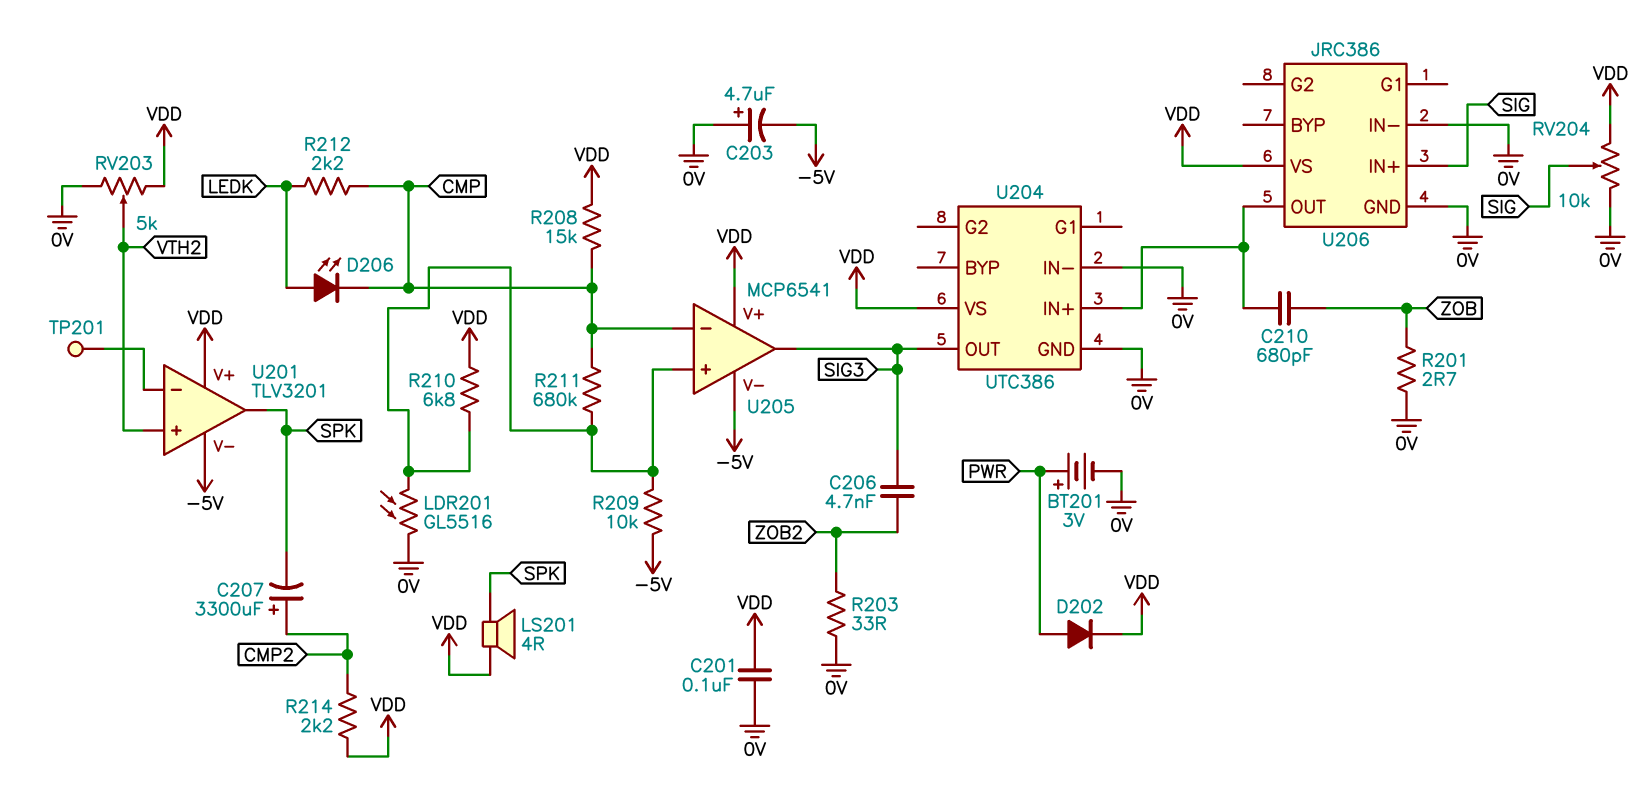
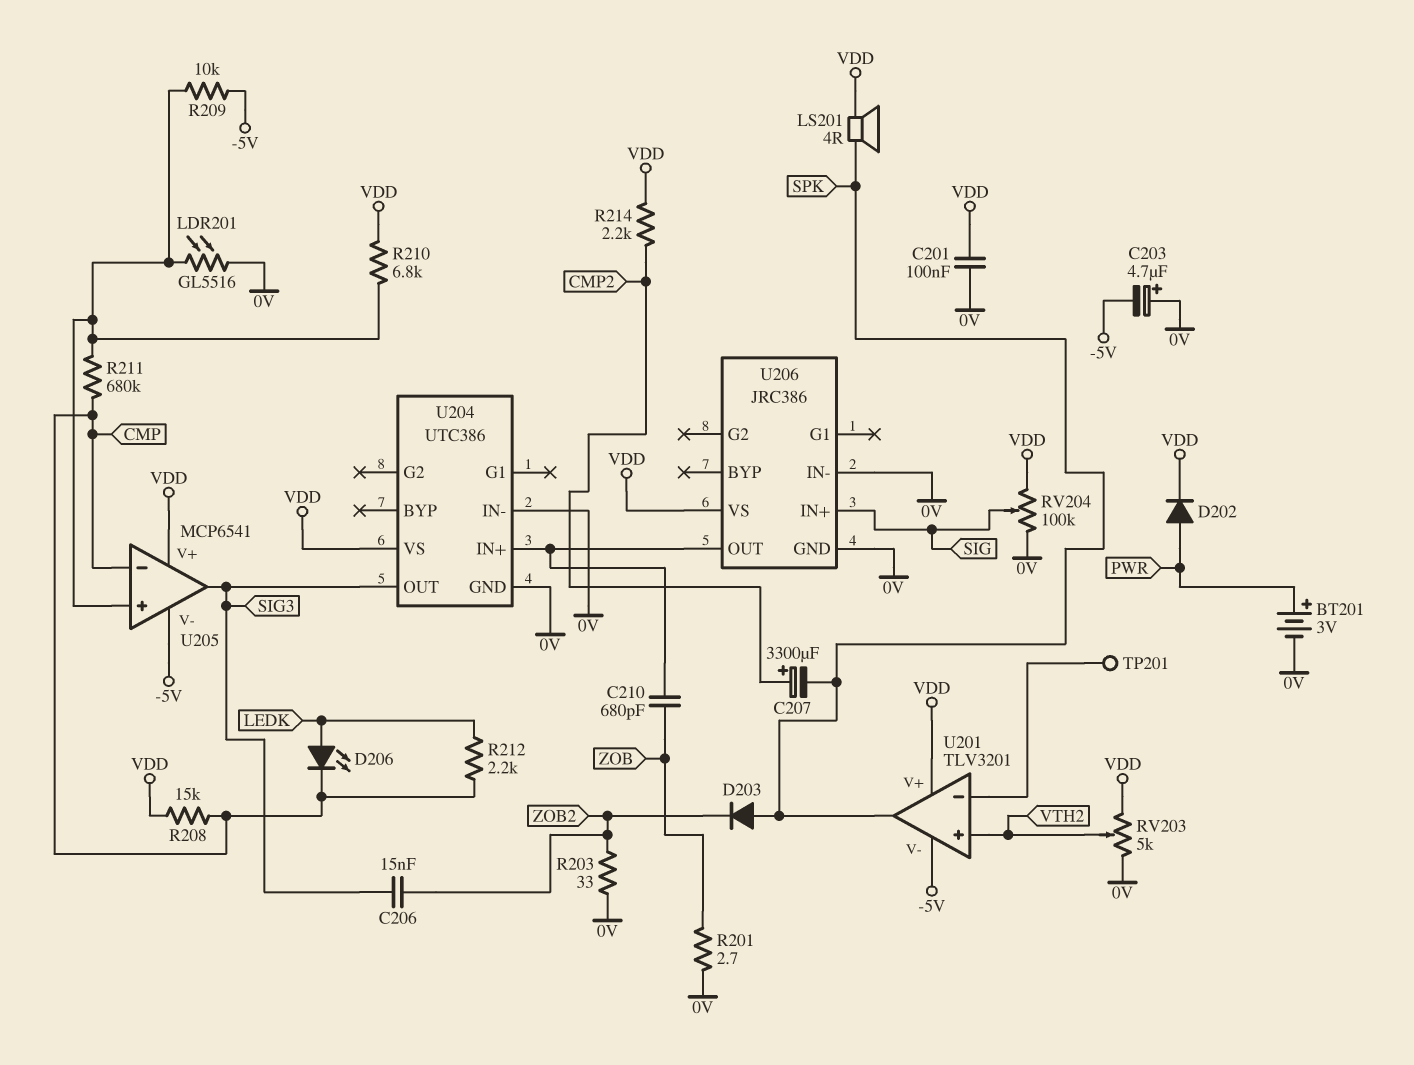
C206: 4.7nF (SIG3, ZOB2) -> 15nF (SIG3, ZOB2)
D203: none -> diode (A SPK, K ZOB2)
RV204: 10k (0V, VDD, wiper SIG) -> 100k (0V, VDD, wiper SIG)

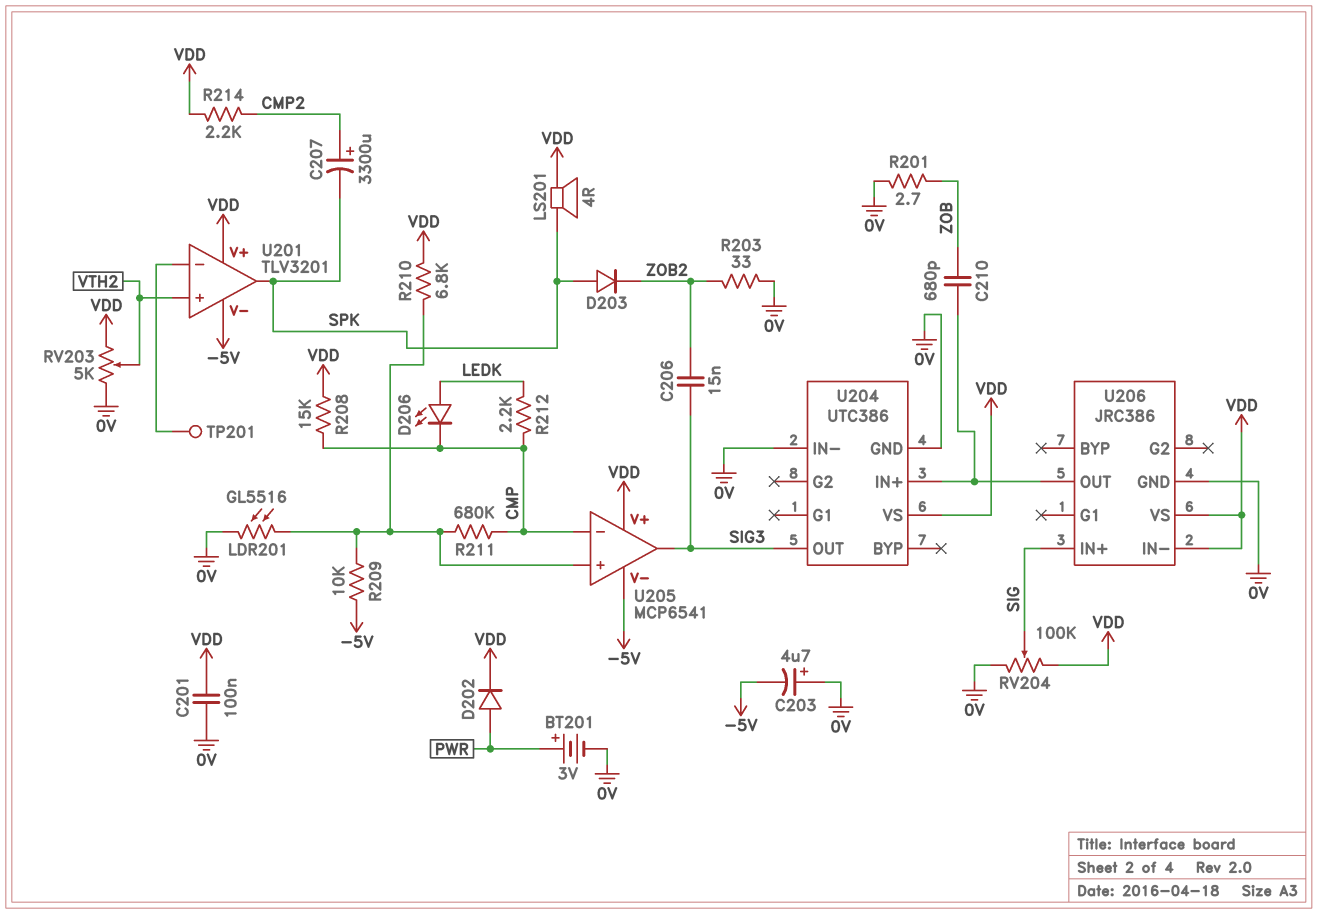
U206 pin IN-: 0V -> VDD

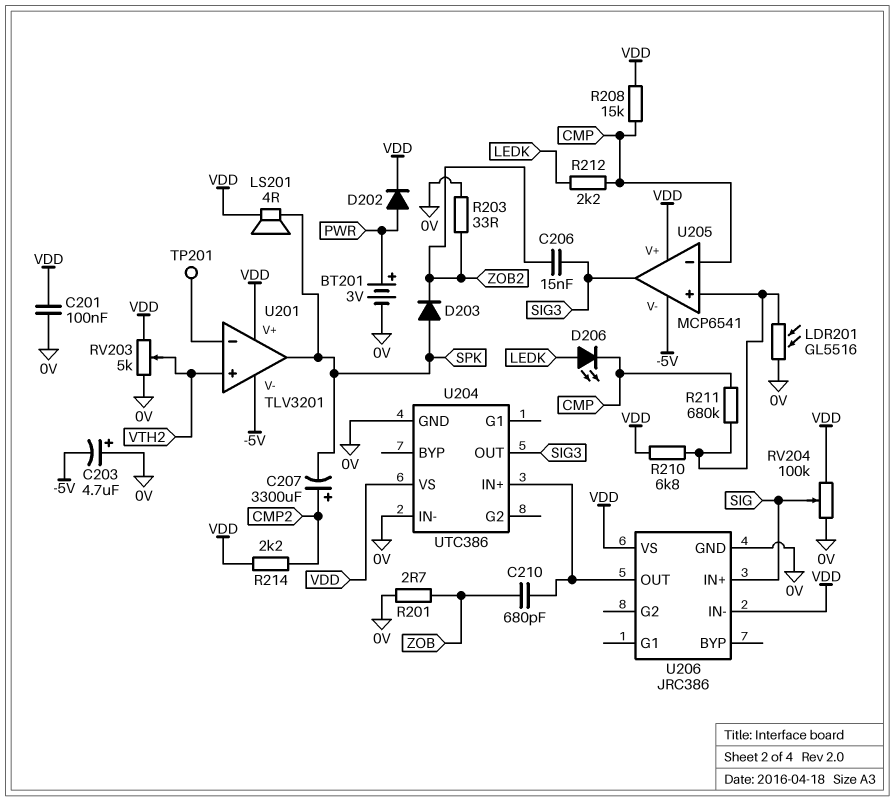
R209: 10k (-5V, U205/in+) -> none

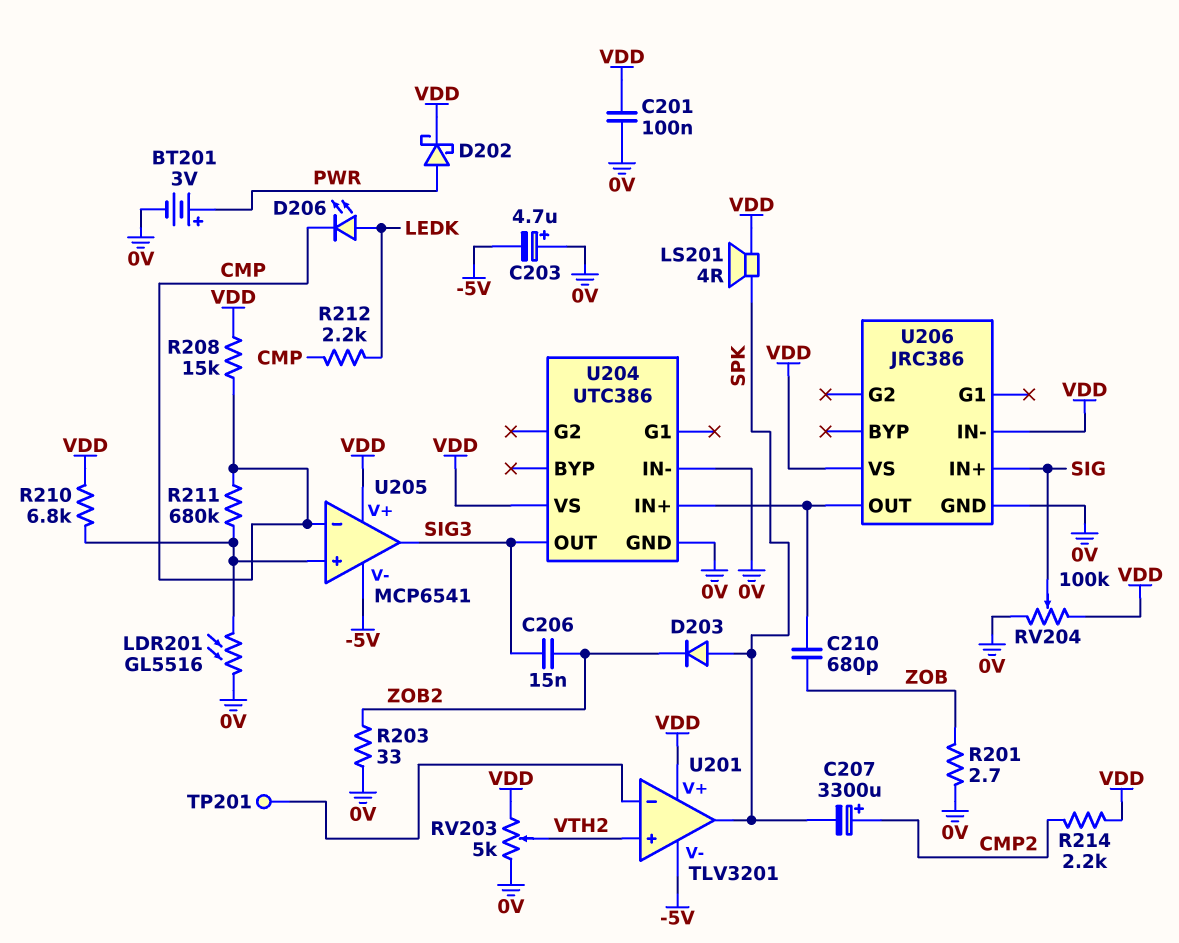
D202: diode (A PWR, K VDD) -> schottky (A PWR, K VDD)

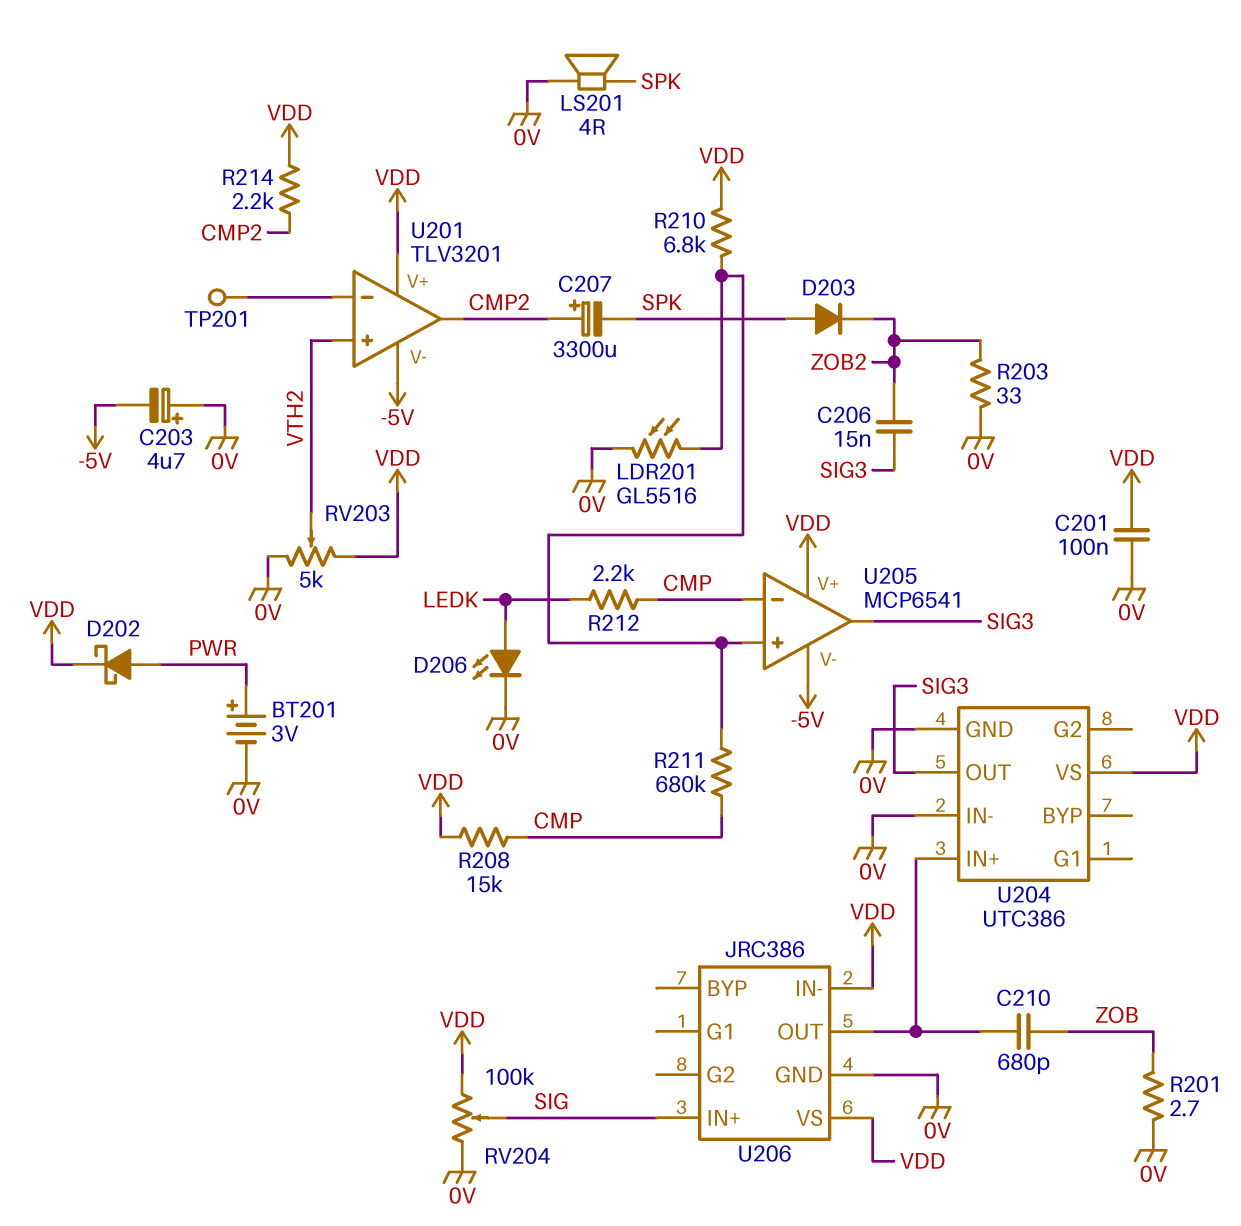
D206: LED (A LEDK, K CMP) -> LED (A LEDK, K 0V)
LS201: speaker 4R (SPK, VDD) -> speaker 4R (0V, SPK)
U201 pin out: SPK -> CMP2

